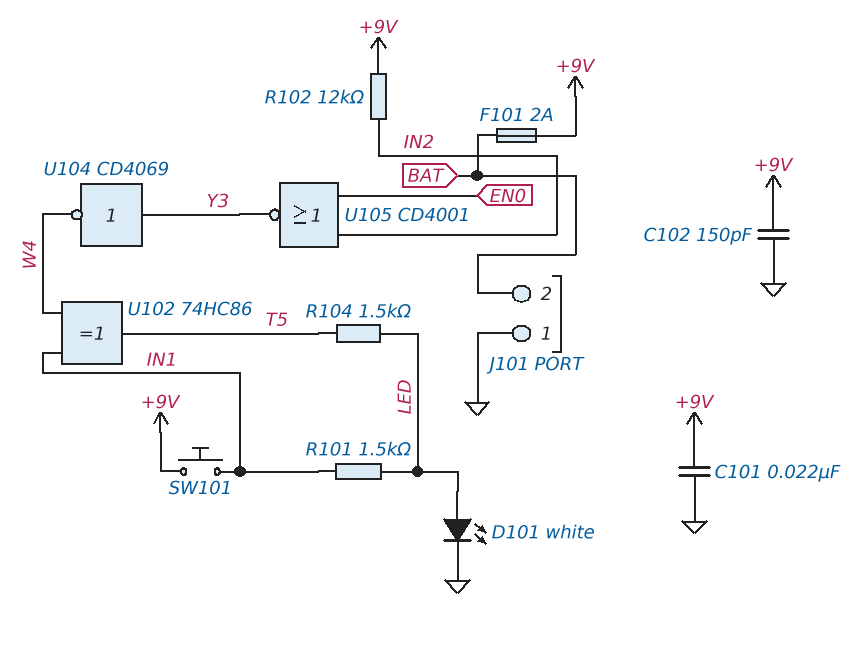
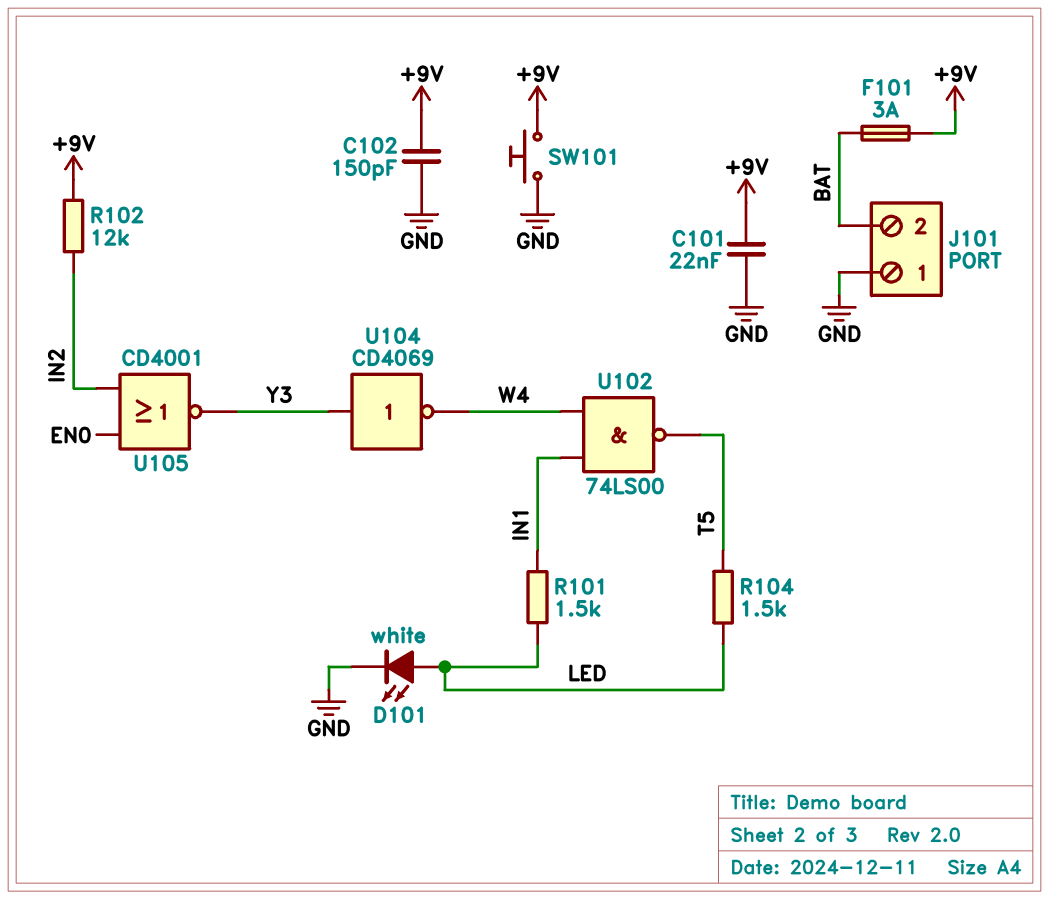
F101: 2A (+9V, BAT) -> 3A (+9V, BAT)
SW101: button (+9V, IN1) -> button (+9V, GND)
U102: XOR 74HC86 (in IN1, in W4, out T5) -> NAND 74LS00 (in IN1, in W4, out T5)

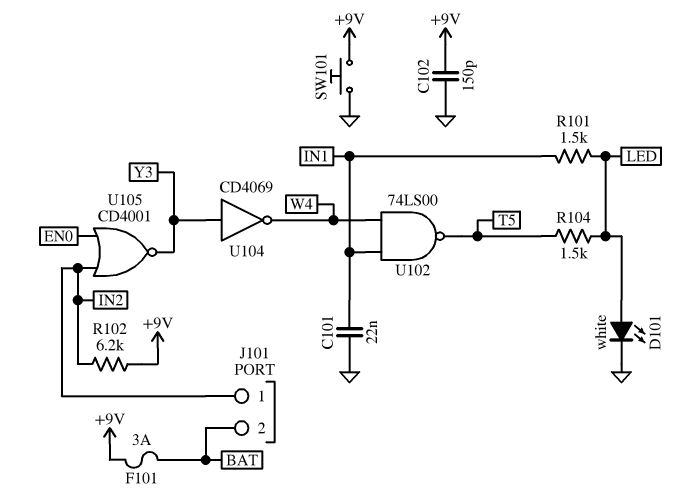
C101: 22nF (+9V, GND) -> 22nF (GND, IN1)
J101 pin 1: GND -> IN2
R102: 12k (+9V, IN2) -> 6.2k (+9V, IN2)

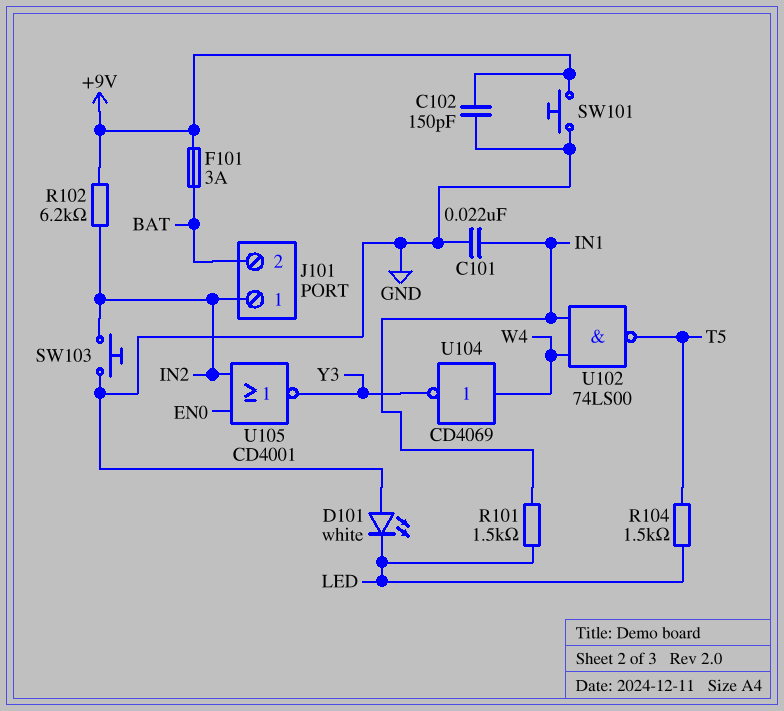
D101: LED white (A LED, K GND) -> LED white (A GND, K LED)
SW103: none -> button (GND, IN2)
U104: NOT CD4069 (in Y3, out W4) -> NOT CD4069 (in W4, out Y3)

